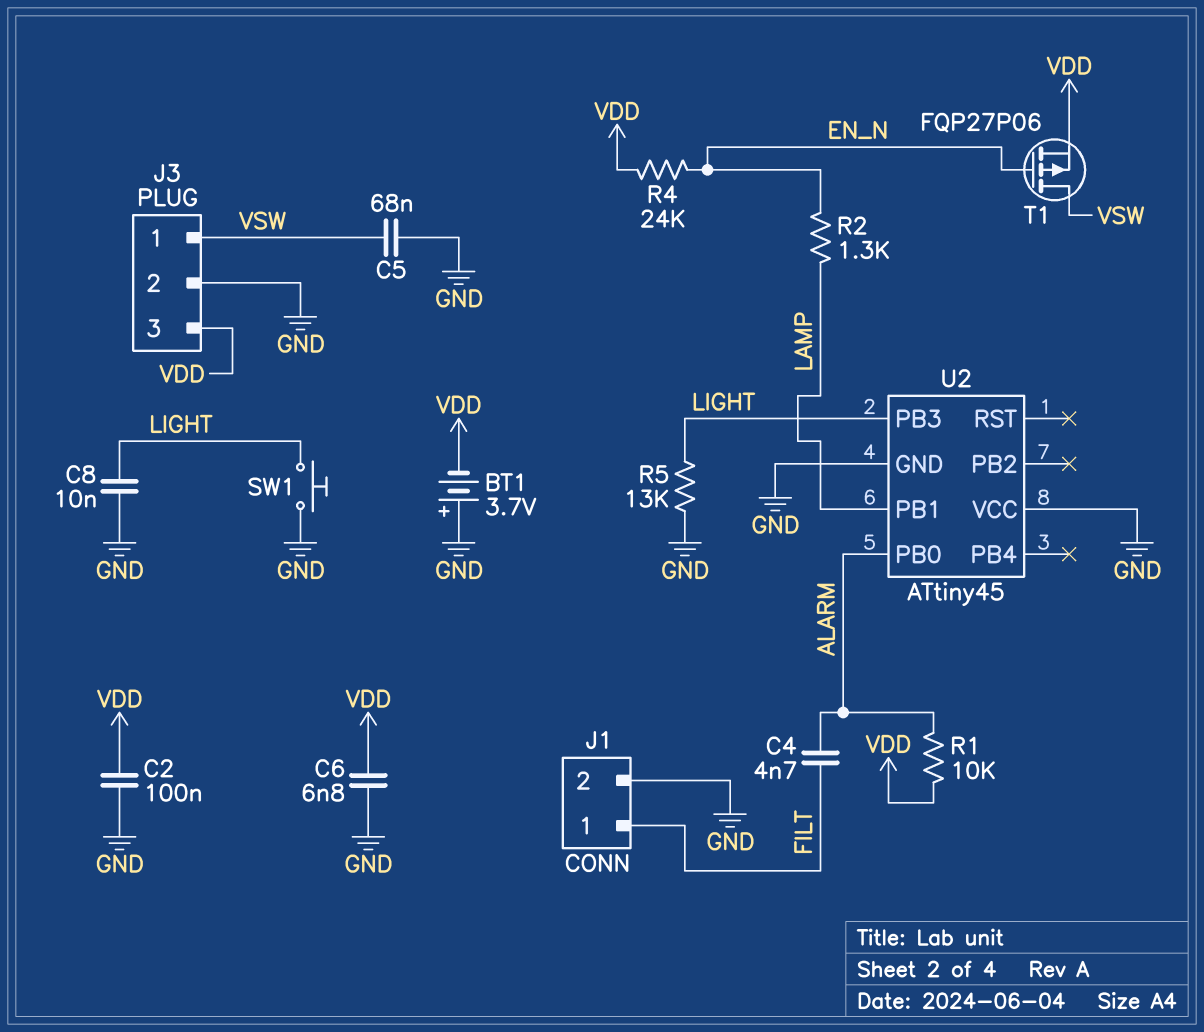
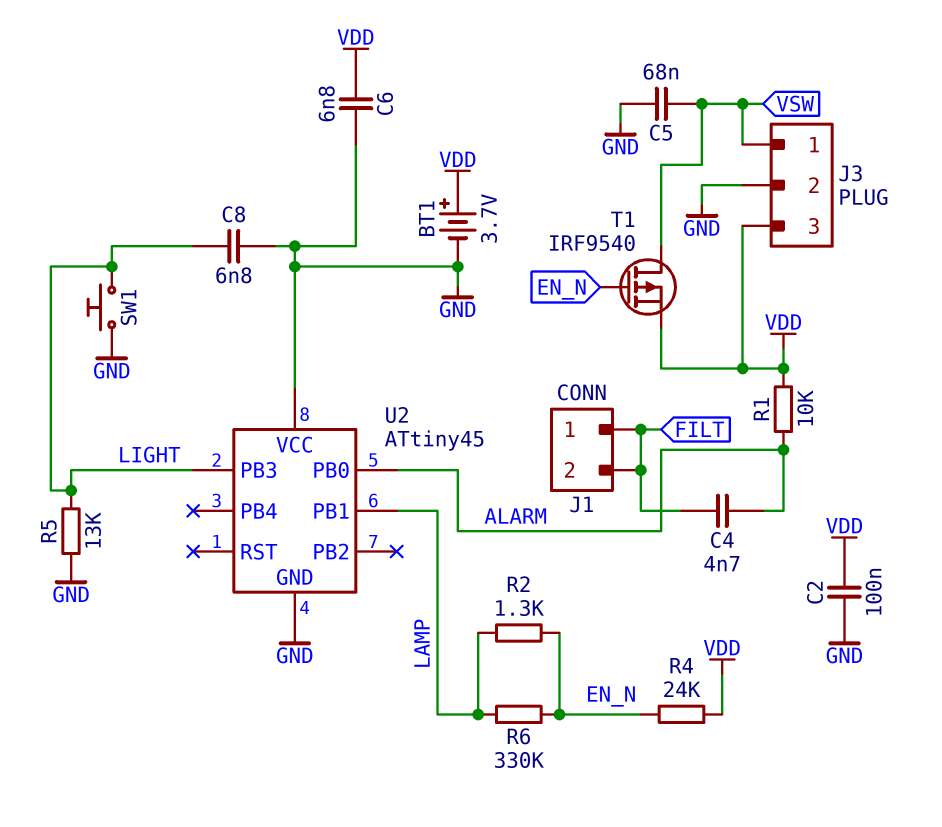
BT1: 3.7V (plus GND, minus VDD) -> 3.7V (plus VDD, minus GND)
C8: 10nF (GND, LIGHT) -> 6.8nF (GND, LIGHT)
J1 pin 2: GND -> FILT
R6: none -> 330k (EN_N, LAMP)
T1: PMOS FQP27P06 (G EN_N, D VSW, S VDD) -> PMOS IRF9540 (G EN_N, D VSW, S VDD)

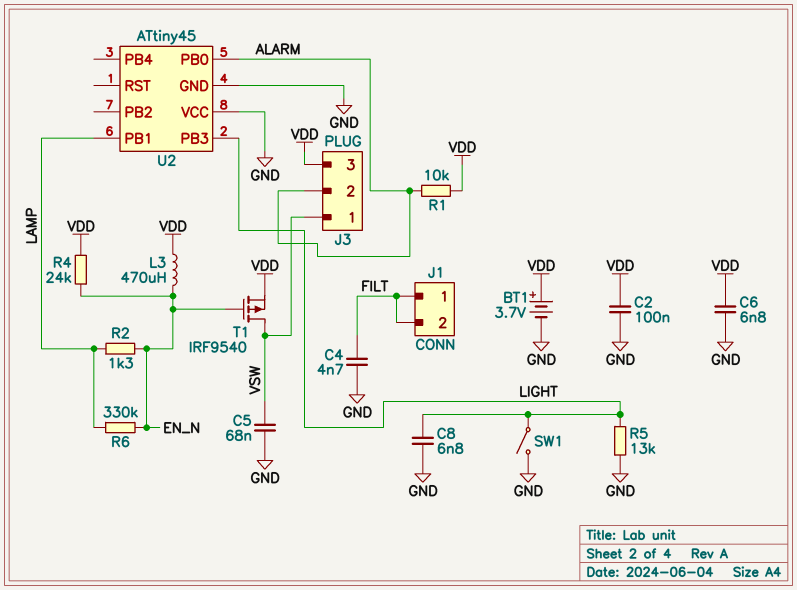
C4: 4.7nF (ALARM, FILT) -> 4.7nF (FILT, GND)
J3 pin 2: GND -> ALARM
L3: none -> 470uH (EN_N, VDD)
SW1: button (GND, LIGHT) -> switch (GND, LIGHT)

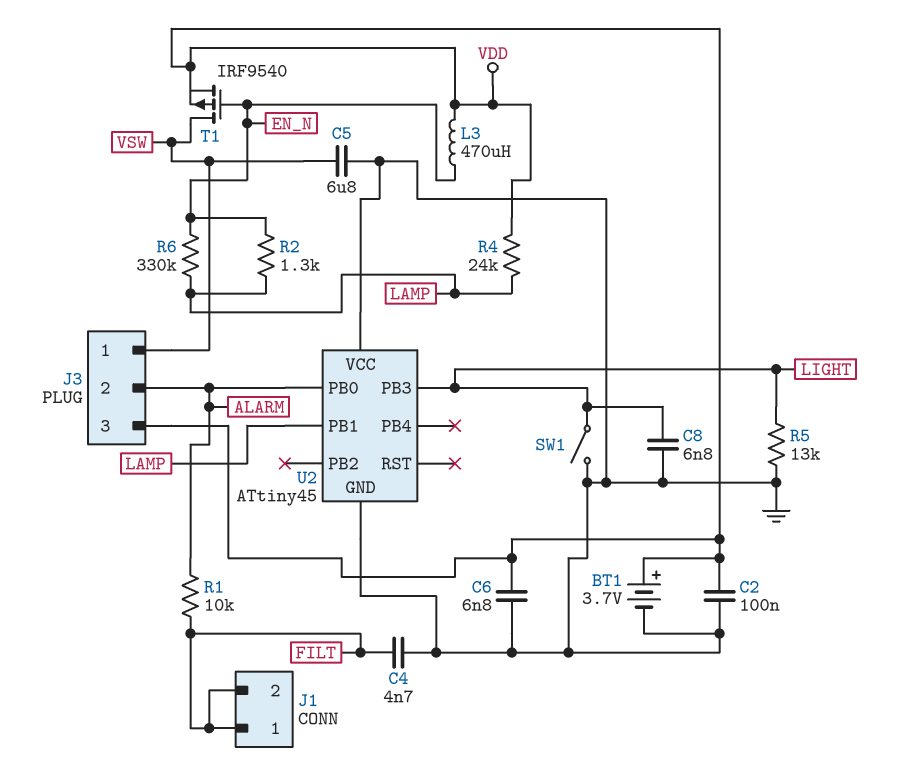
C5: 68nF (GND, VSW) -> 6.8uF (GND, VSW)
R1: 10k (ALARM, VDD) -> 10k (ALARM, FILT)
R4: 24k (EN_N, VDD) -> 24k (LAMP, VDD)

